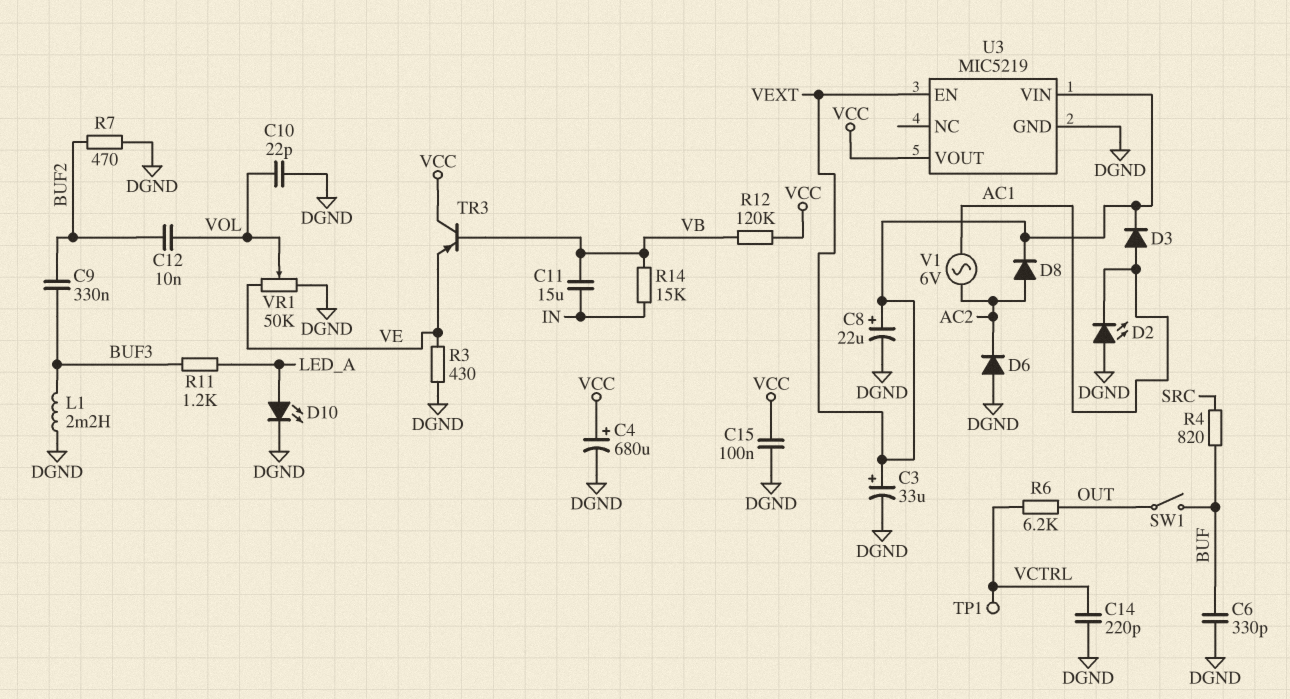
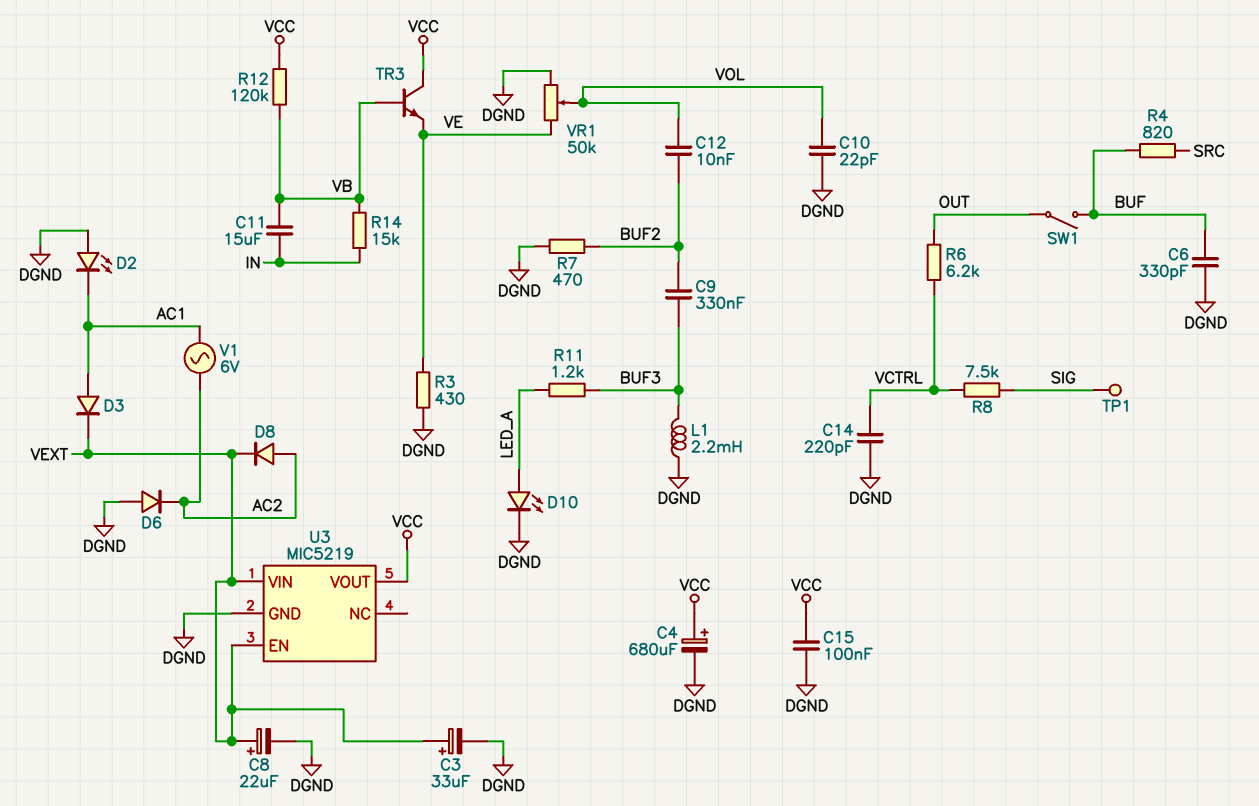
R8: none -> 7.5k (SIG, VCTRL)
TP1: test point (VCTRL) -> test point (SIG)
TR3: PNP (B VB, C VCC, E VE) -> NPN (B VB, C VCC, E VE)

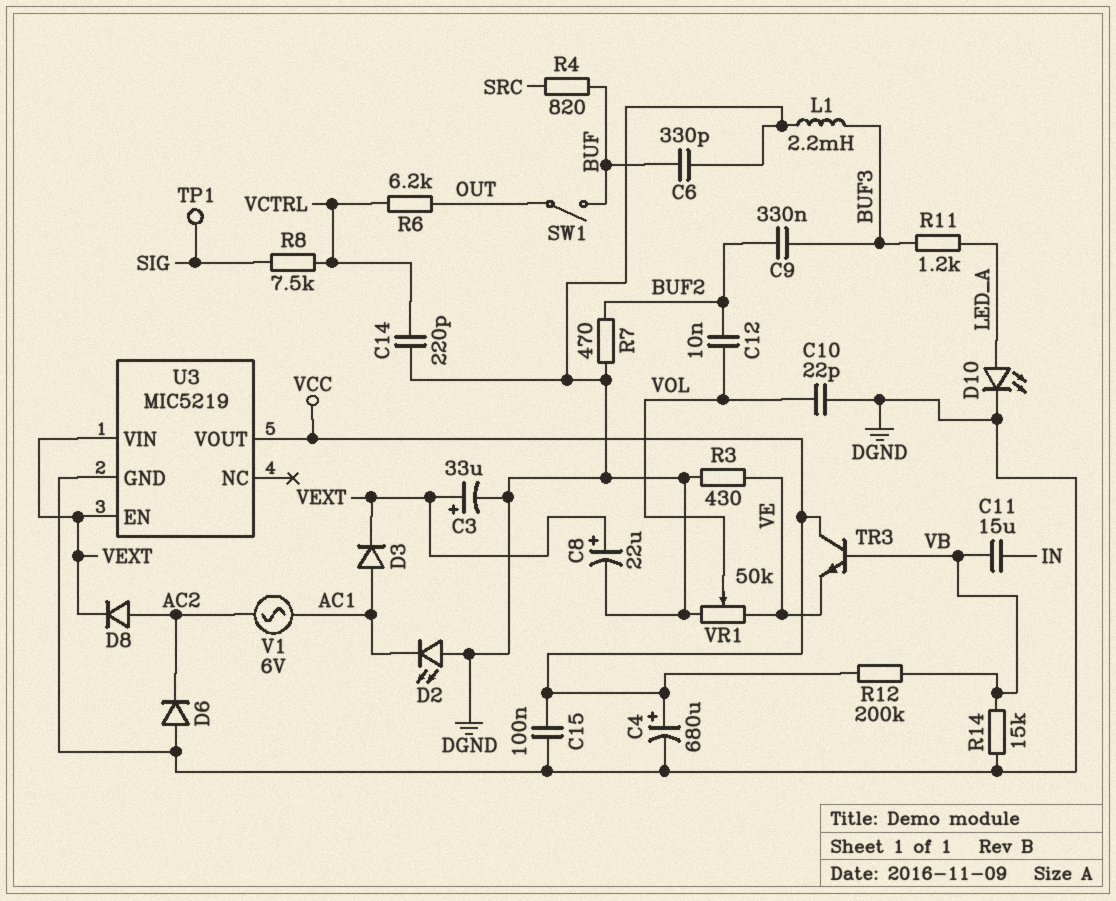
R12: 120k (VB, VCC) -> 200k (VB, VCC)
R14: 15k (IN, VB) -> 15k (DGND, VB)

